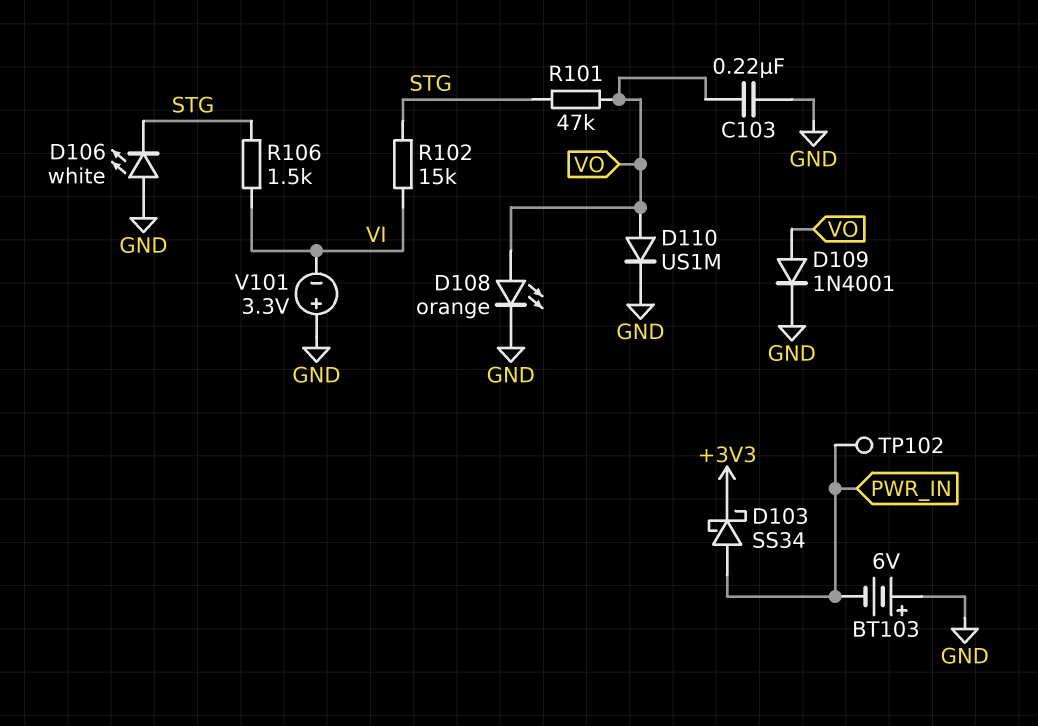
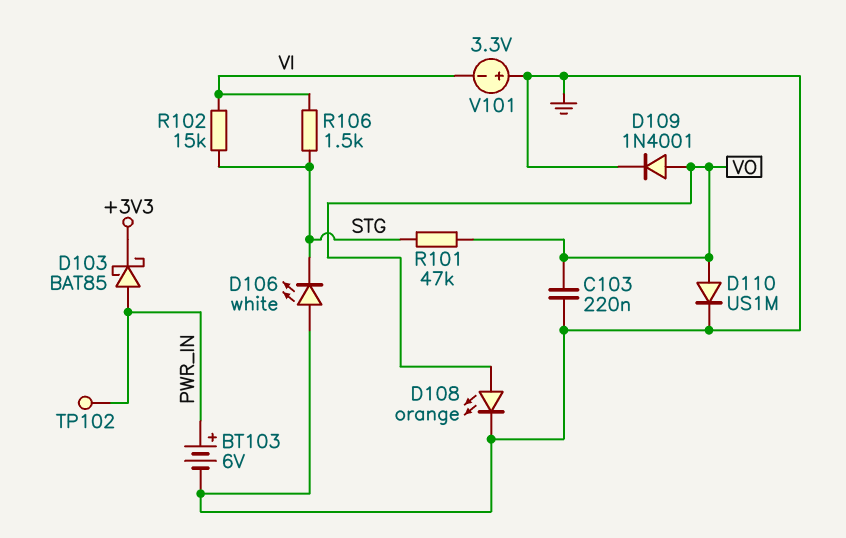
BT103: 6V (plus GND, minus PWR_IN) -> 6V (plus PWR_IN, minus GND)
D103: schottky SS34 (A PWR_IN, K +3V3) -> schottky BAT85 (A PWR_IN, K +3V3)

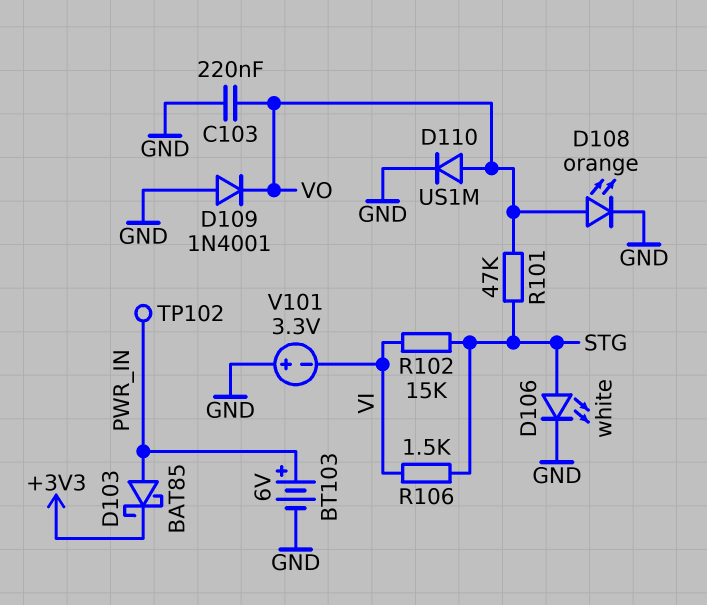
D106: LED white (A GND, K STG) -> LED white (A STG, K GND)
D109: diode 1N4001 (A VO, K GND) -> diode 1N4001 (A GND, K VO)

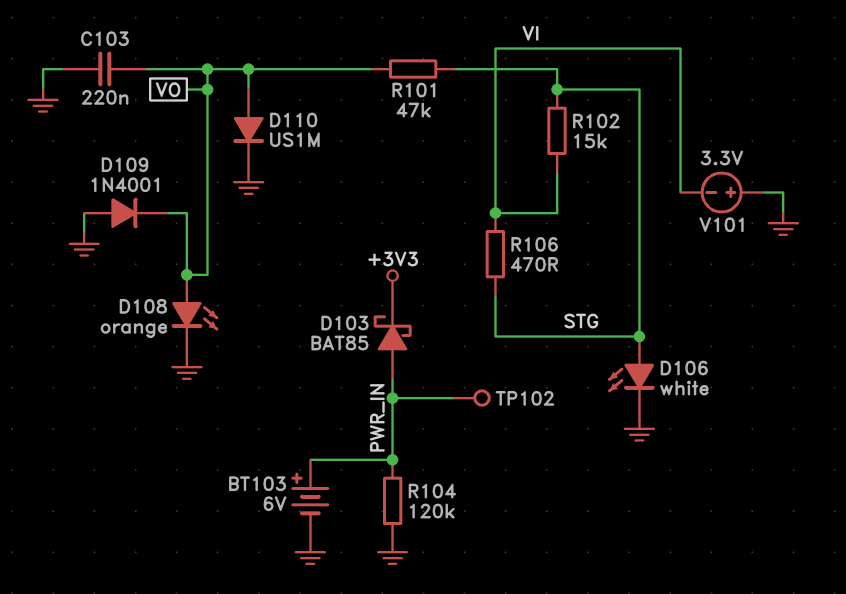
R104: none -> 120k (GND, PWR_IN)
R106: 1.5k (STG, VI) -> 470 (STG, VI)

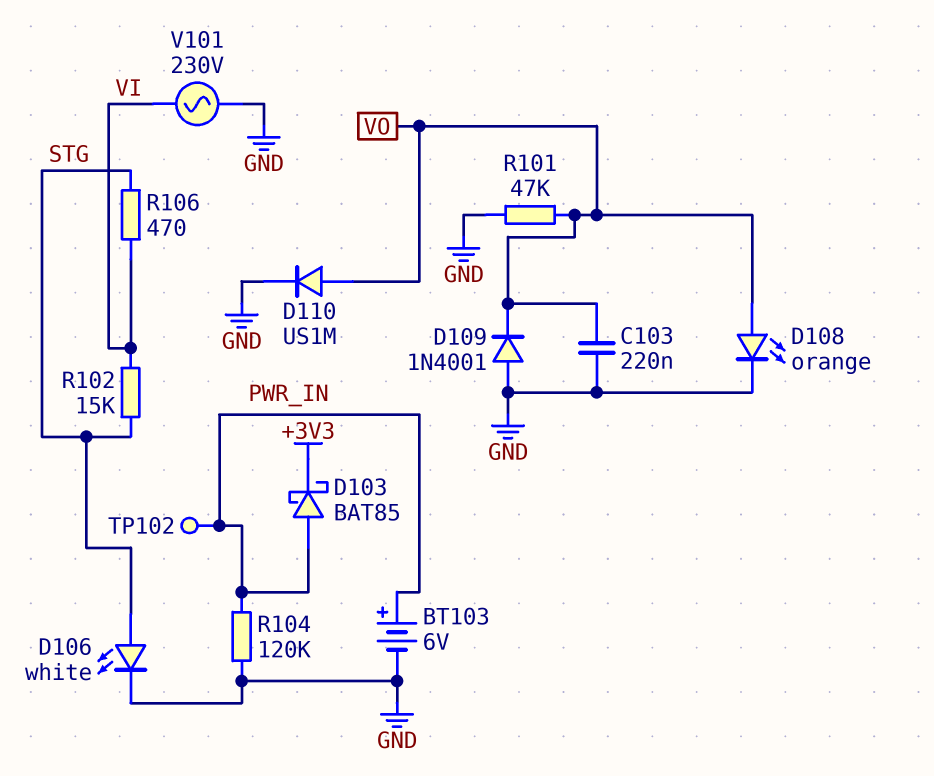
R101: 47k (STG, VO) -> 47k (GND, VO)
V101: 3.3V (plus GND, minus VI) -> AC 230V (GND, VI)

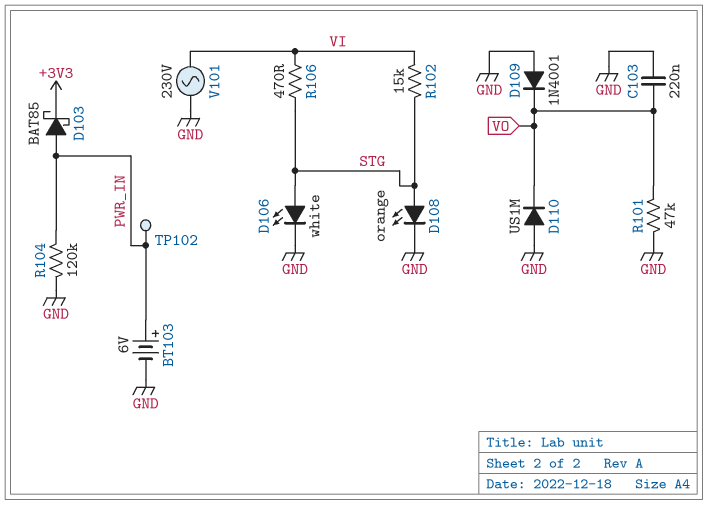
D108: LED orange (A VO, K GND) -> LED orange (A STG, K GND)
D110: diode US1M (A VO, K GND) -> diode US1M (A GND, K VO)

